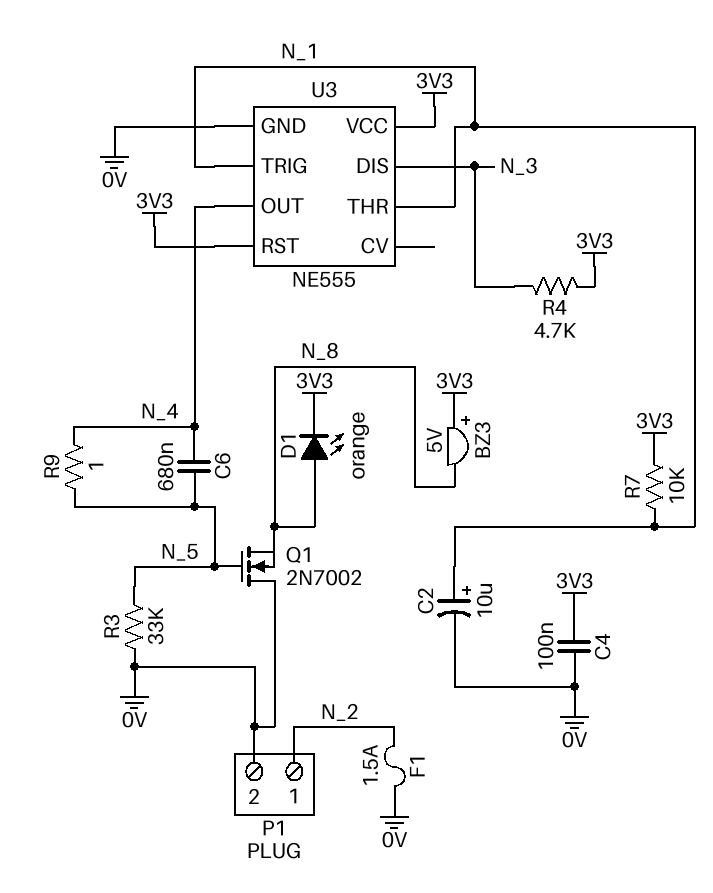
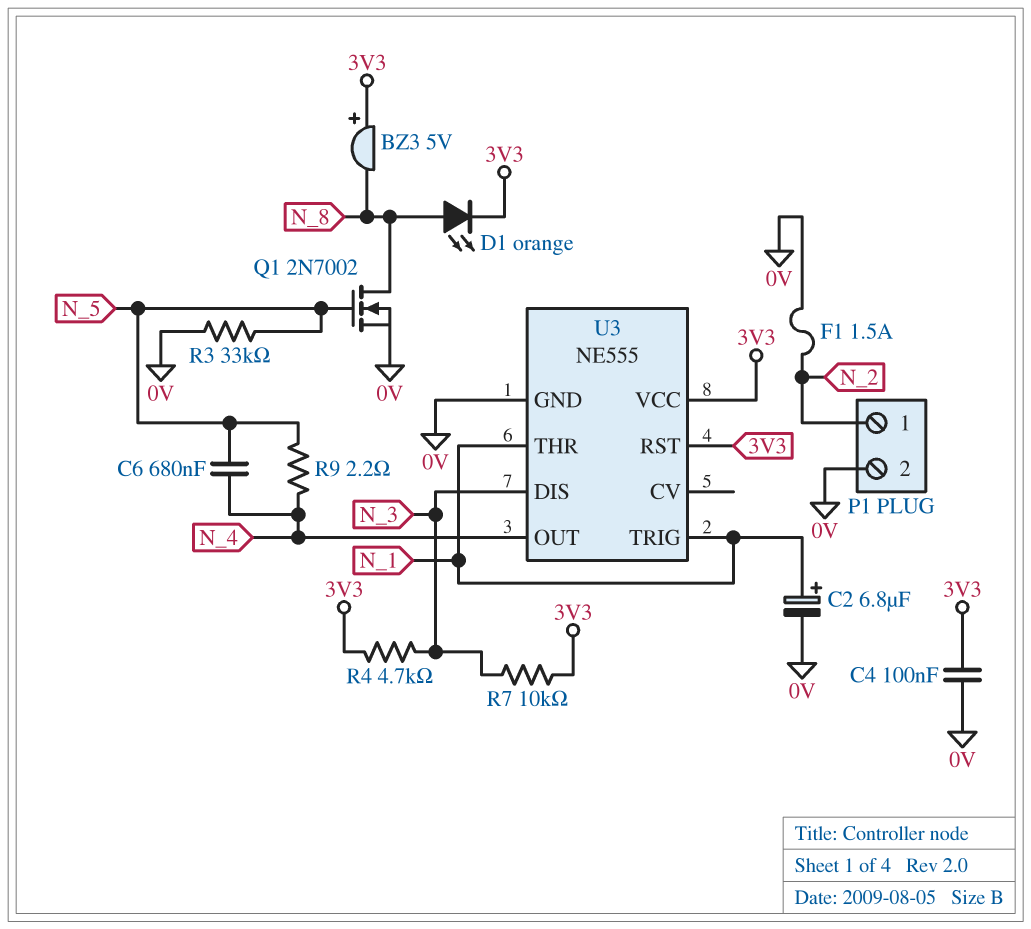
C2: 10uF (plus N_1, minus 0V) -> 6.8uF (plus N_1, minus 0V)
Q1: NMOS 2N7002 (G N_5, D 0V, S N_8) -> NMOS 2N7002 (G N_5, D N_8, S 0V)
R7: 10k (3V3, N_1) -> 10k (3V3, N_3)
R9: 1 (N_4, N_5) -> 2.2 (N_4, N_5)

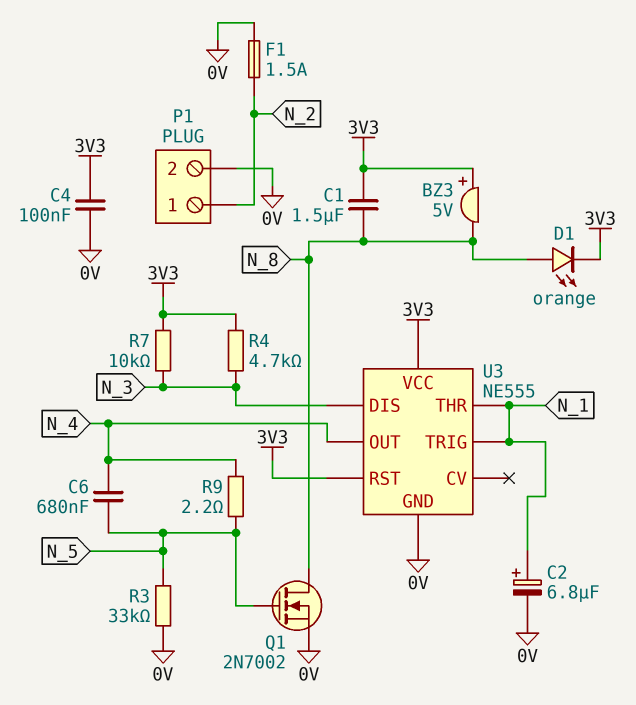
C1: none -> 1.5uF (3V3, N_8)

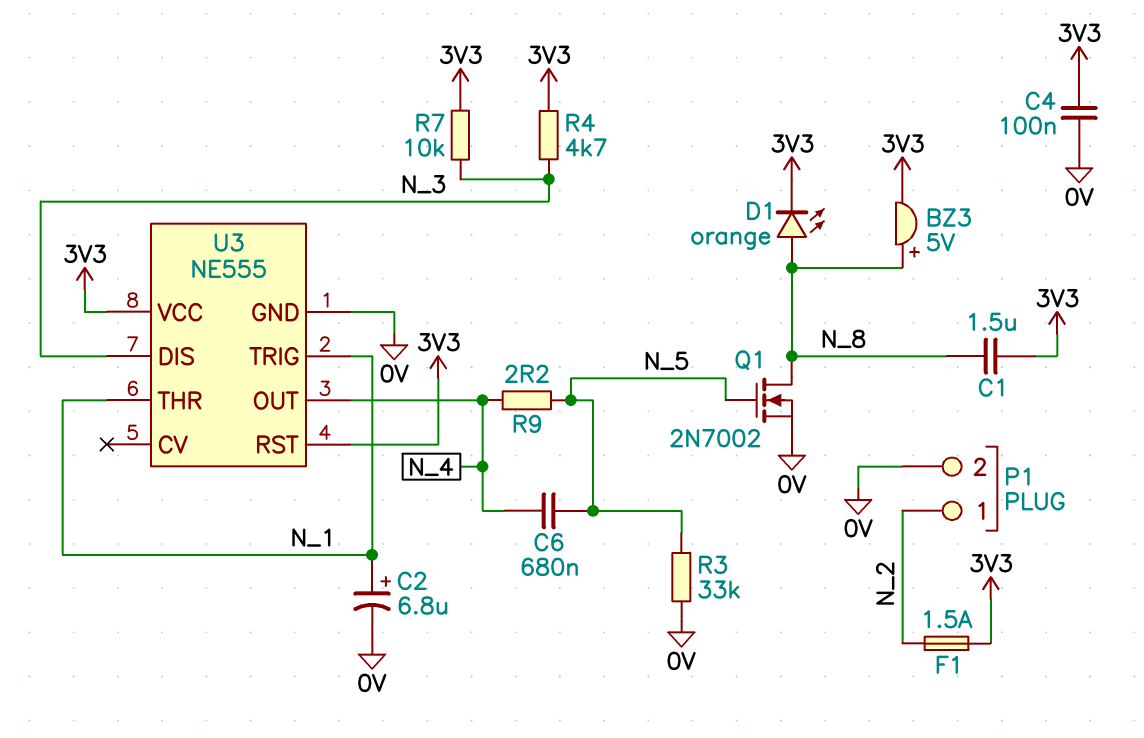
BZ3: buzzer 5V (plus 3V3, minus N_8) -> buzzer 5V (plus N_8, minus 3V3)
F1: 1.5A (0V, N_2) -> 1.5A (3V3, N_2)

